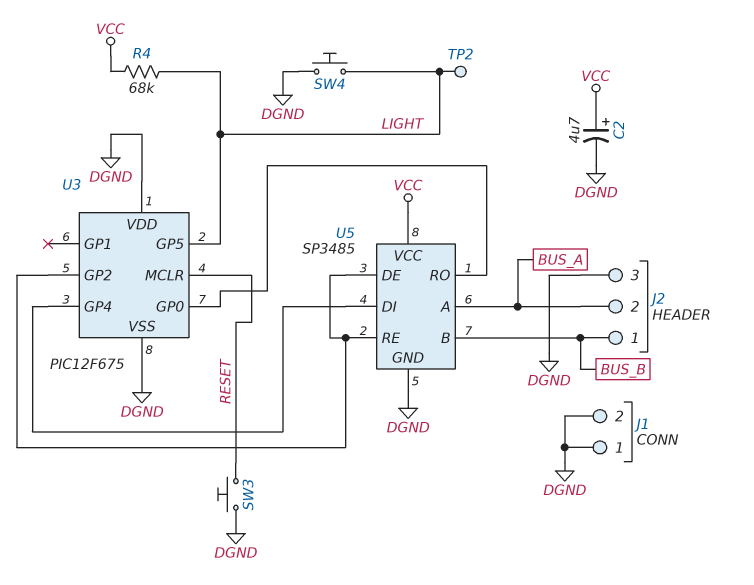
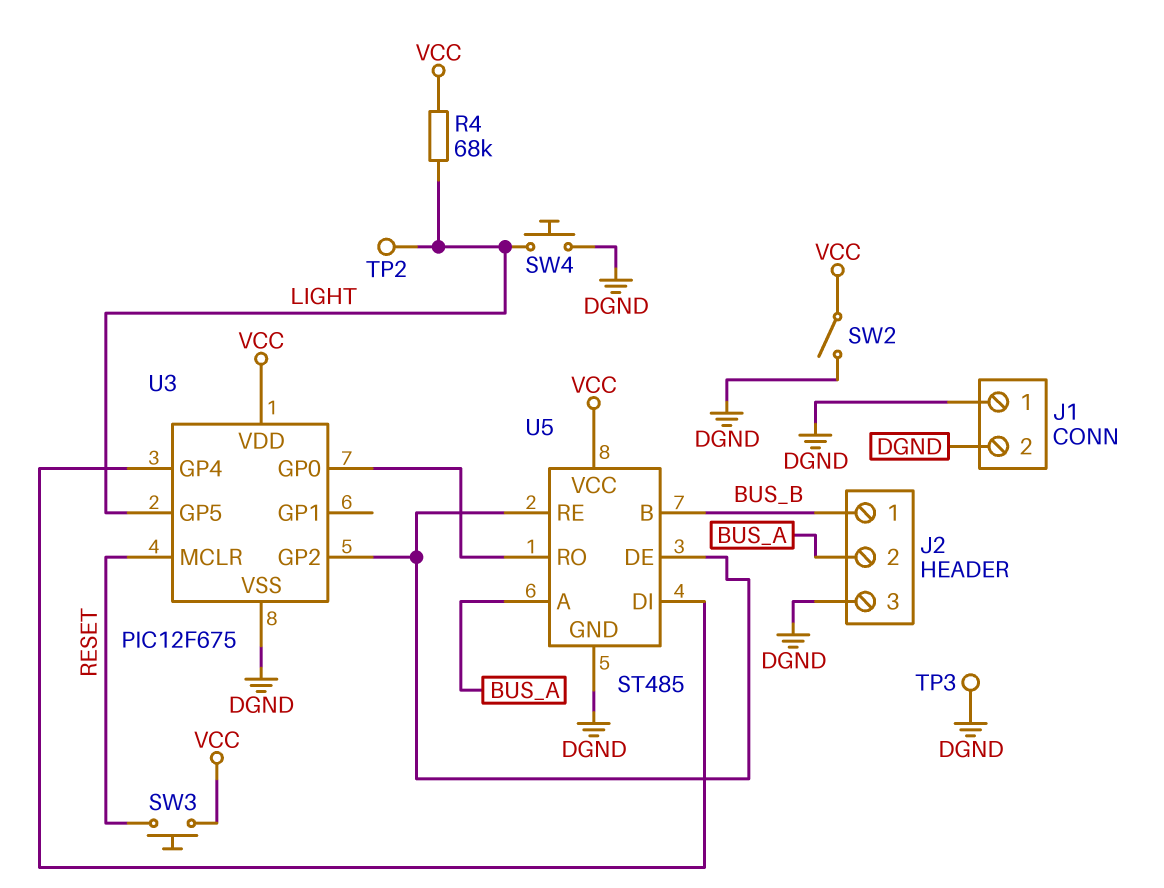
C2: 4.7uF (plus VCC, minus DGND) -> none
SW2: none -> switch (DGND, VCC)
SW3: button (DGND, RESET) -> button (RESET, VCC)
TP3: none -> test point (DGND)
U3 pin VDD: DGND -> VCC
U5: SP3485 -> ST485

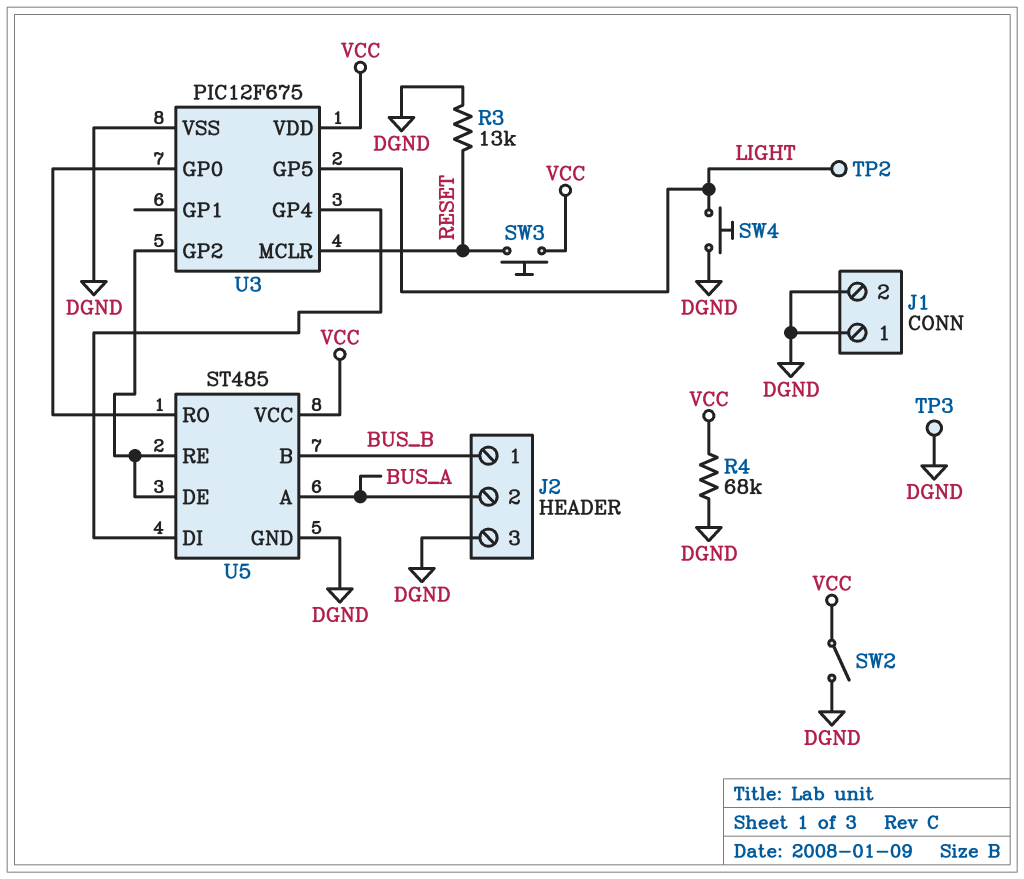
R3: none -> 13k (DGND, RESET)
R4: 68k (LIGHT, VCC) -> 68k (DGND, VCC)

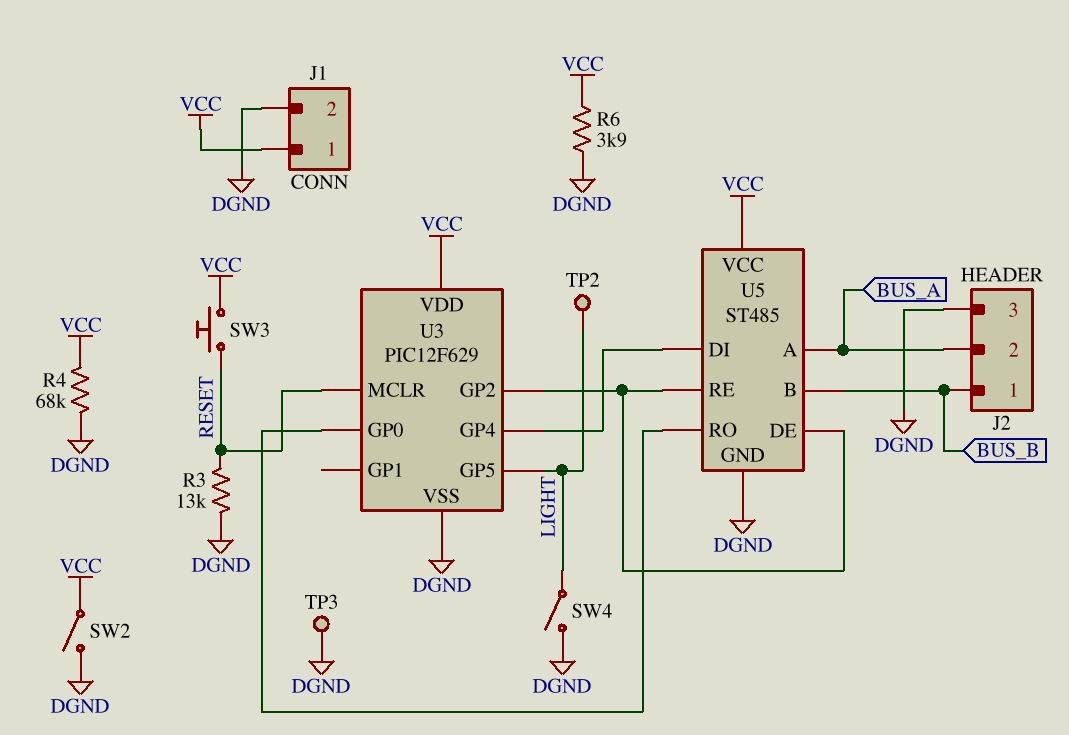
J1 pin 1: DGND -> VCC
R6: none -> 3.9k (DGND, VCC)
SW4: button (DGND, LIGHT) -> switch (DGND, LIGHT)
U3: PIC12F675 -> PIC12F629

